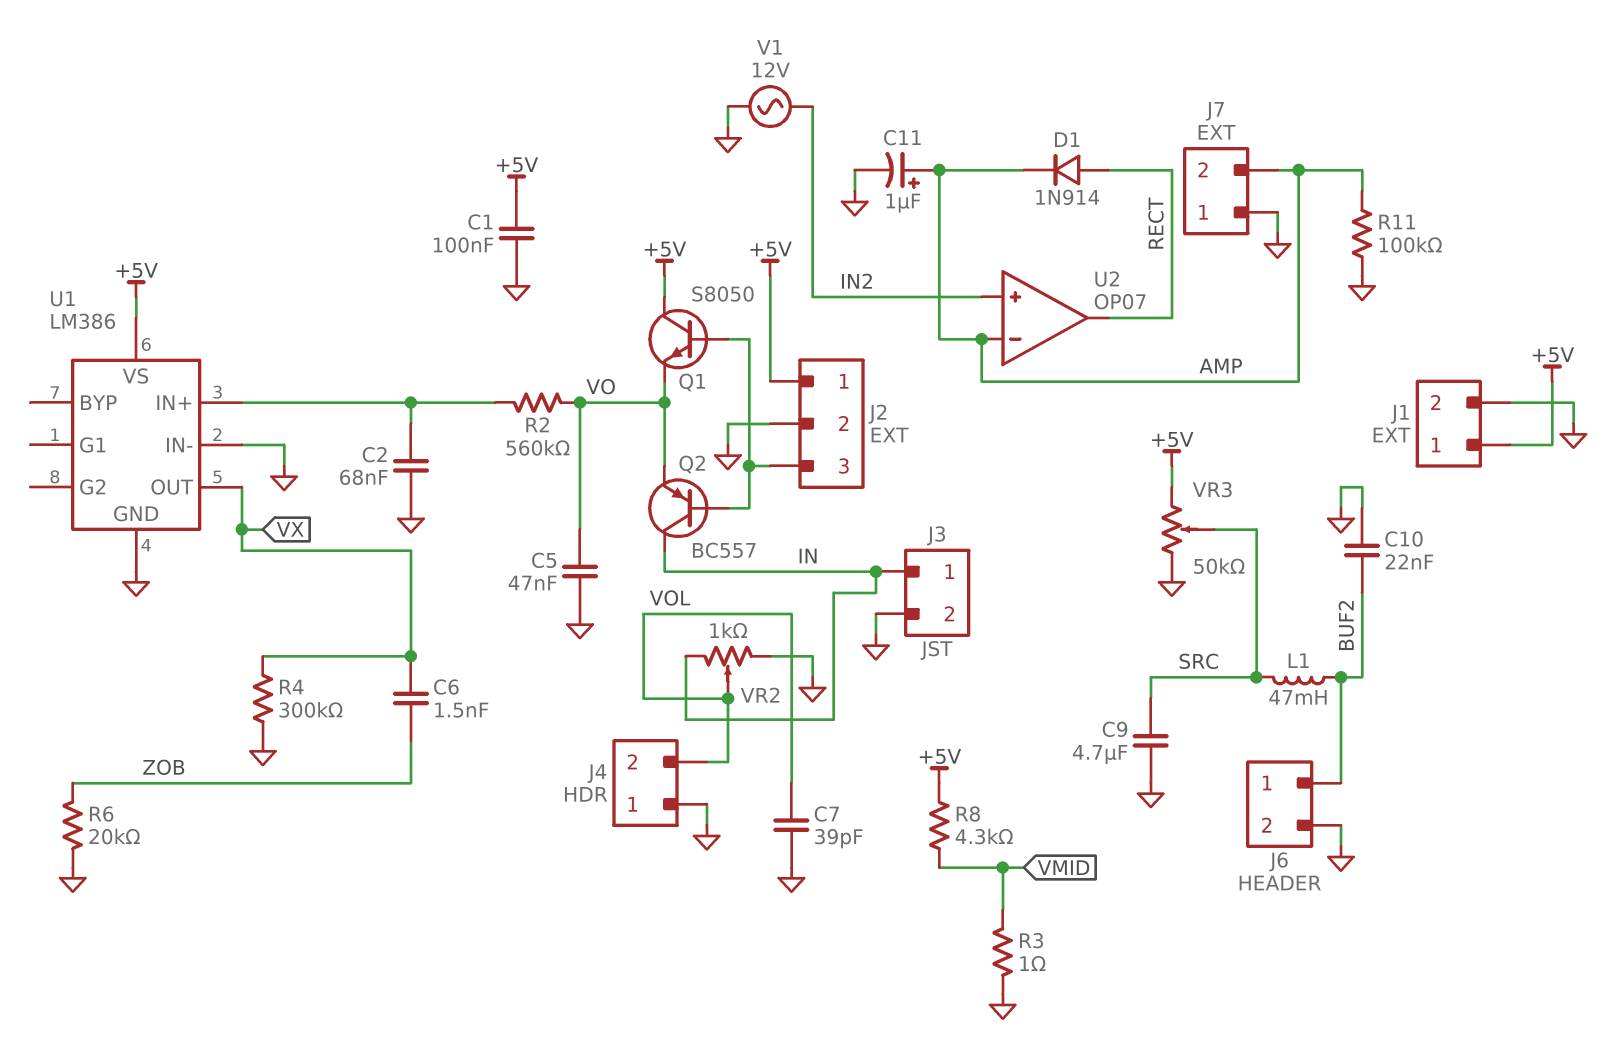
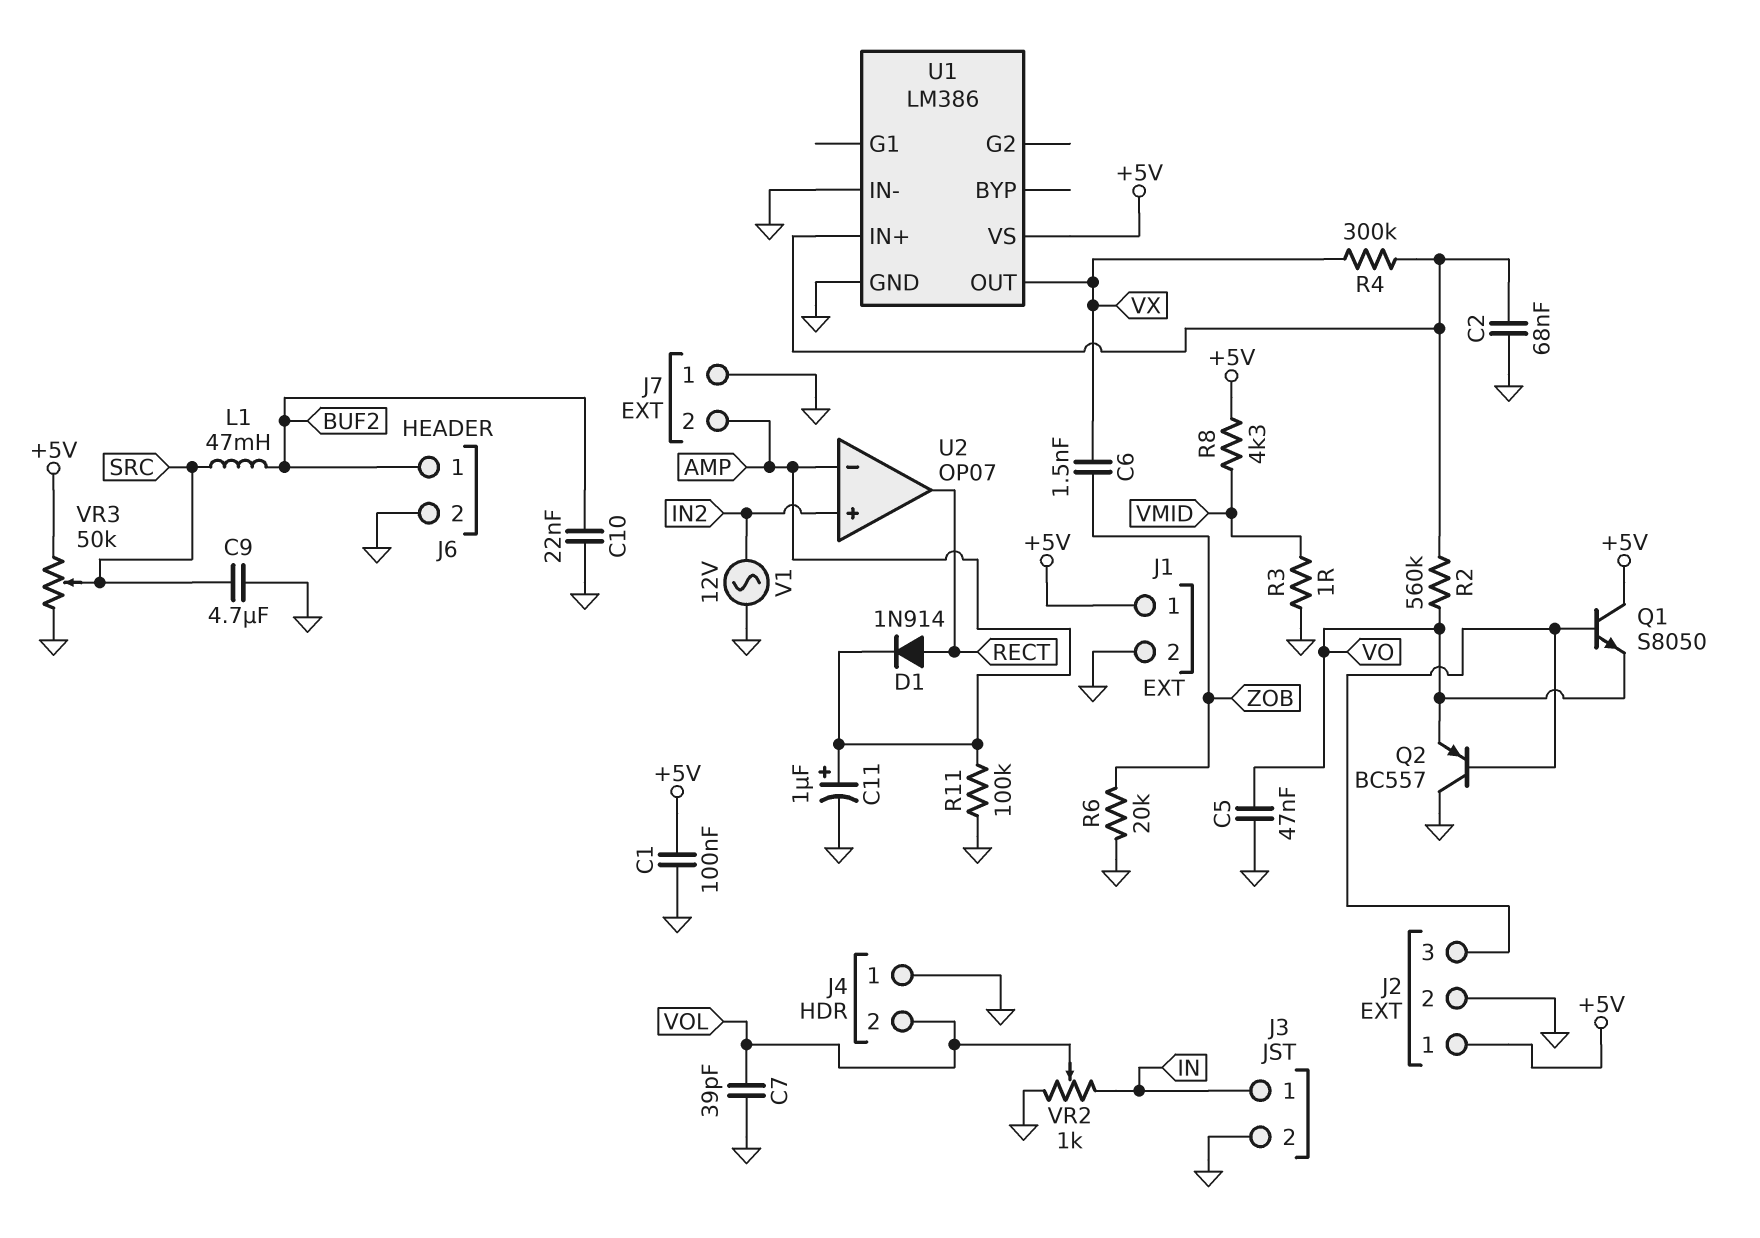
Q2: PNP BC557 (B J2/3, C IN, E VO) -> PNP BC557 (B J2/3, C GND, E VO)
R4: 300k (GND, VX) -> 300k (U1/IN+, VX)

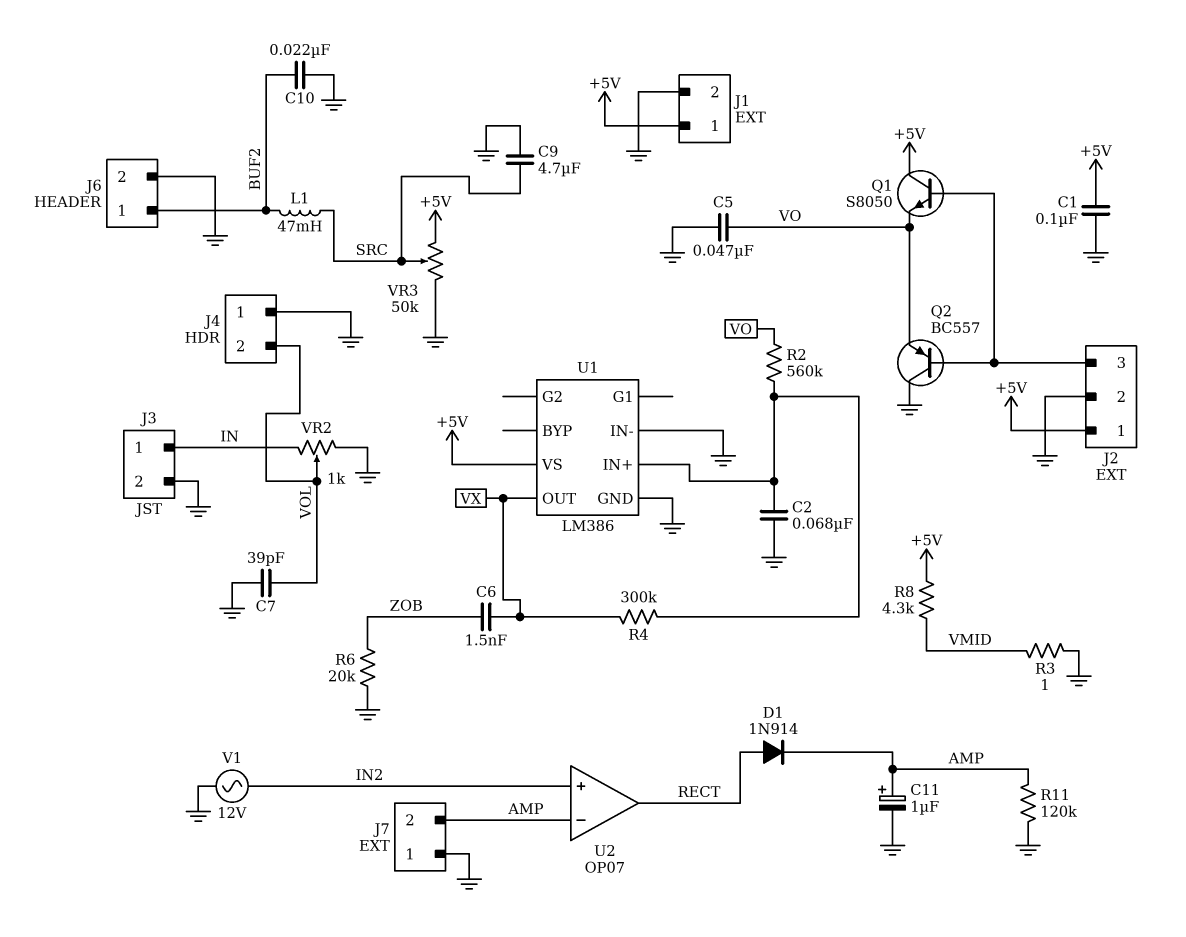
R11: 100k (AMP, GND) -> 120k (AMP, GND)

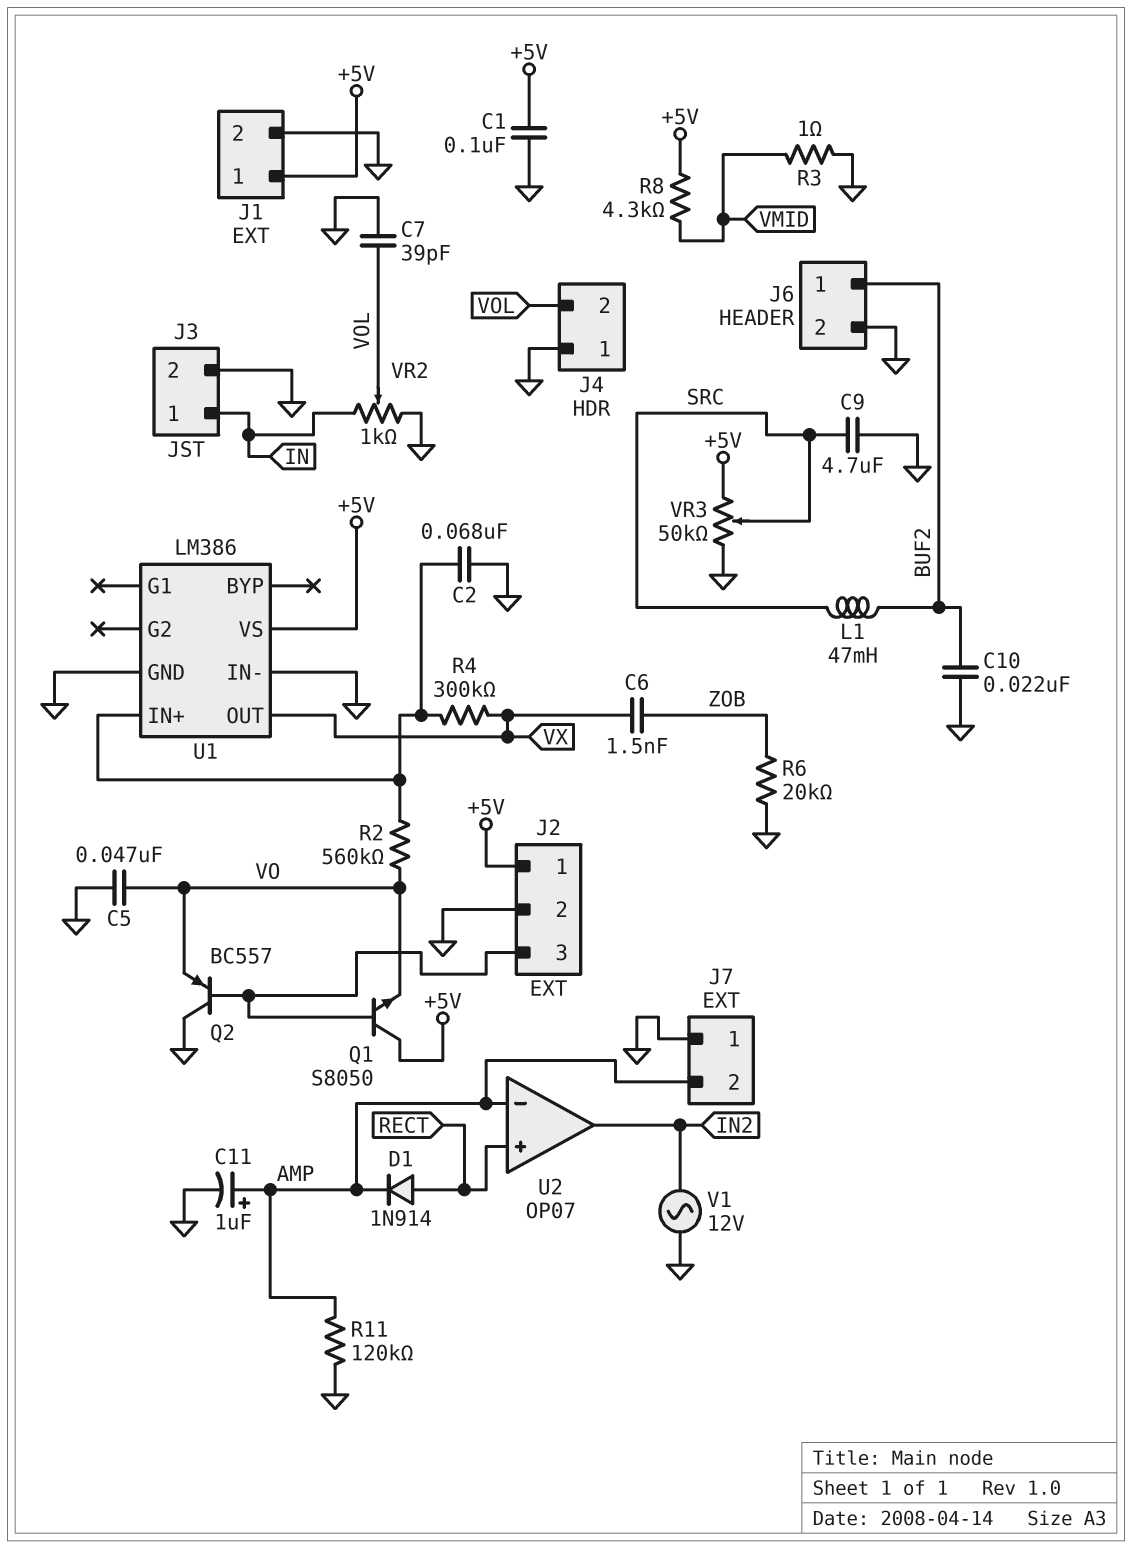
U2 pin in+: IN2 -> RECT
U2 pin out: RECT -> IN2

